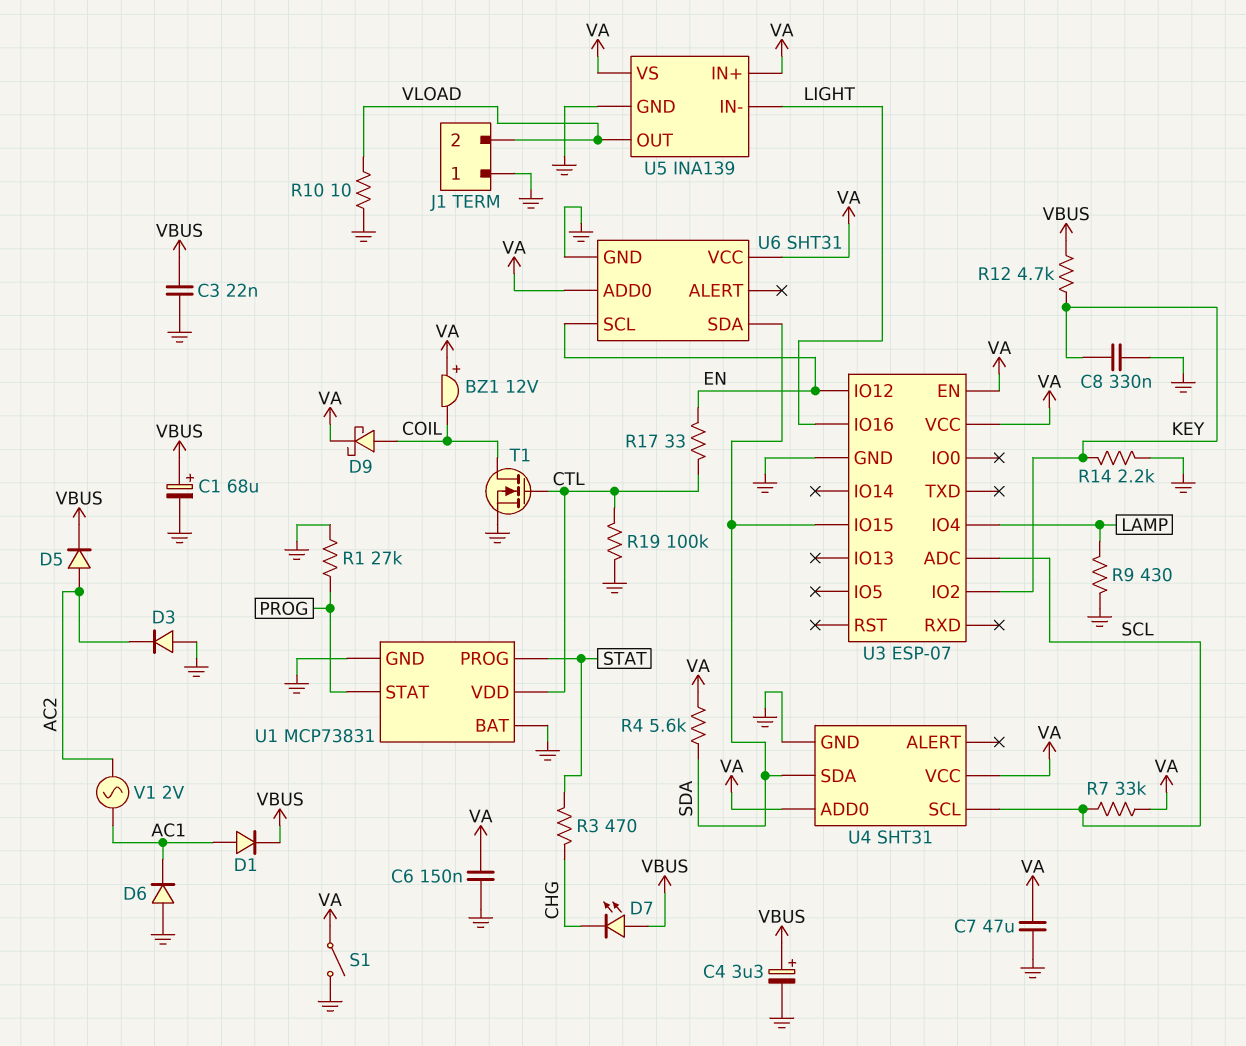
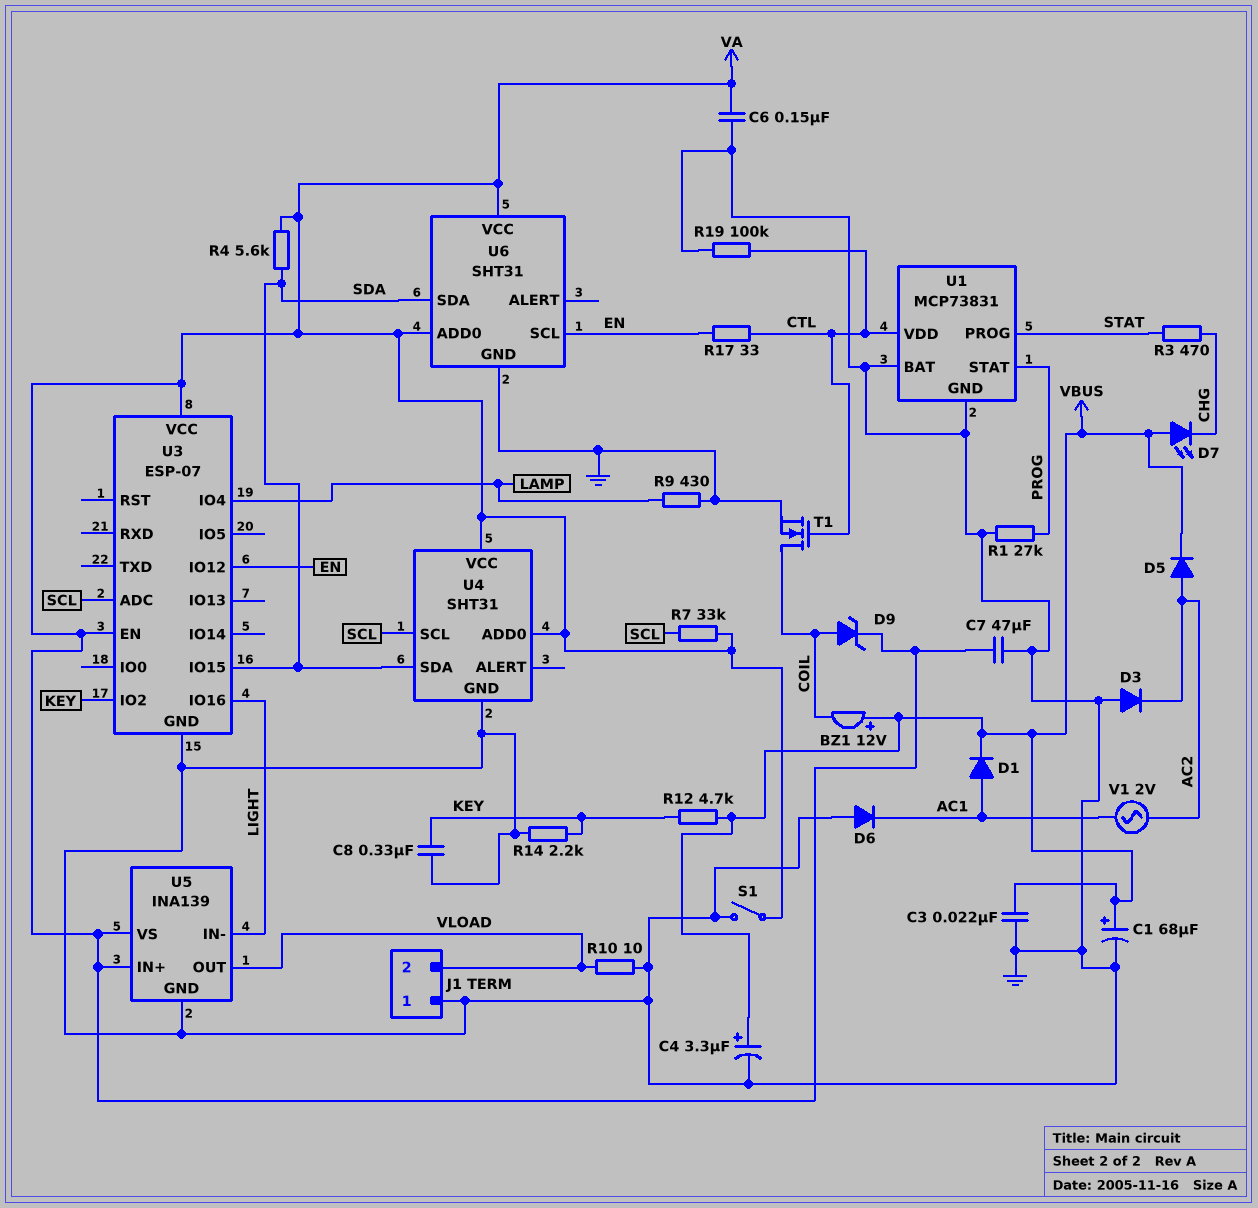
BZ1: buzzer 12V (plus VA, minus COIL) -> buzzer 12V (plus VBUS, minus COIL)
D9: schottky (A COIL, K VA) -> zener (A COIL, K VA)

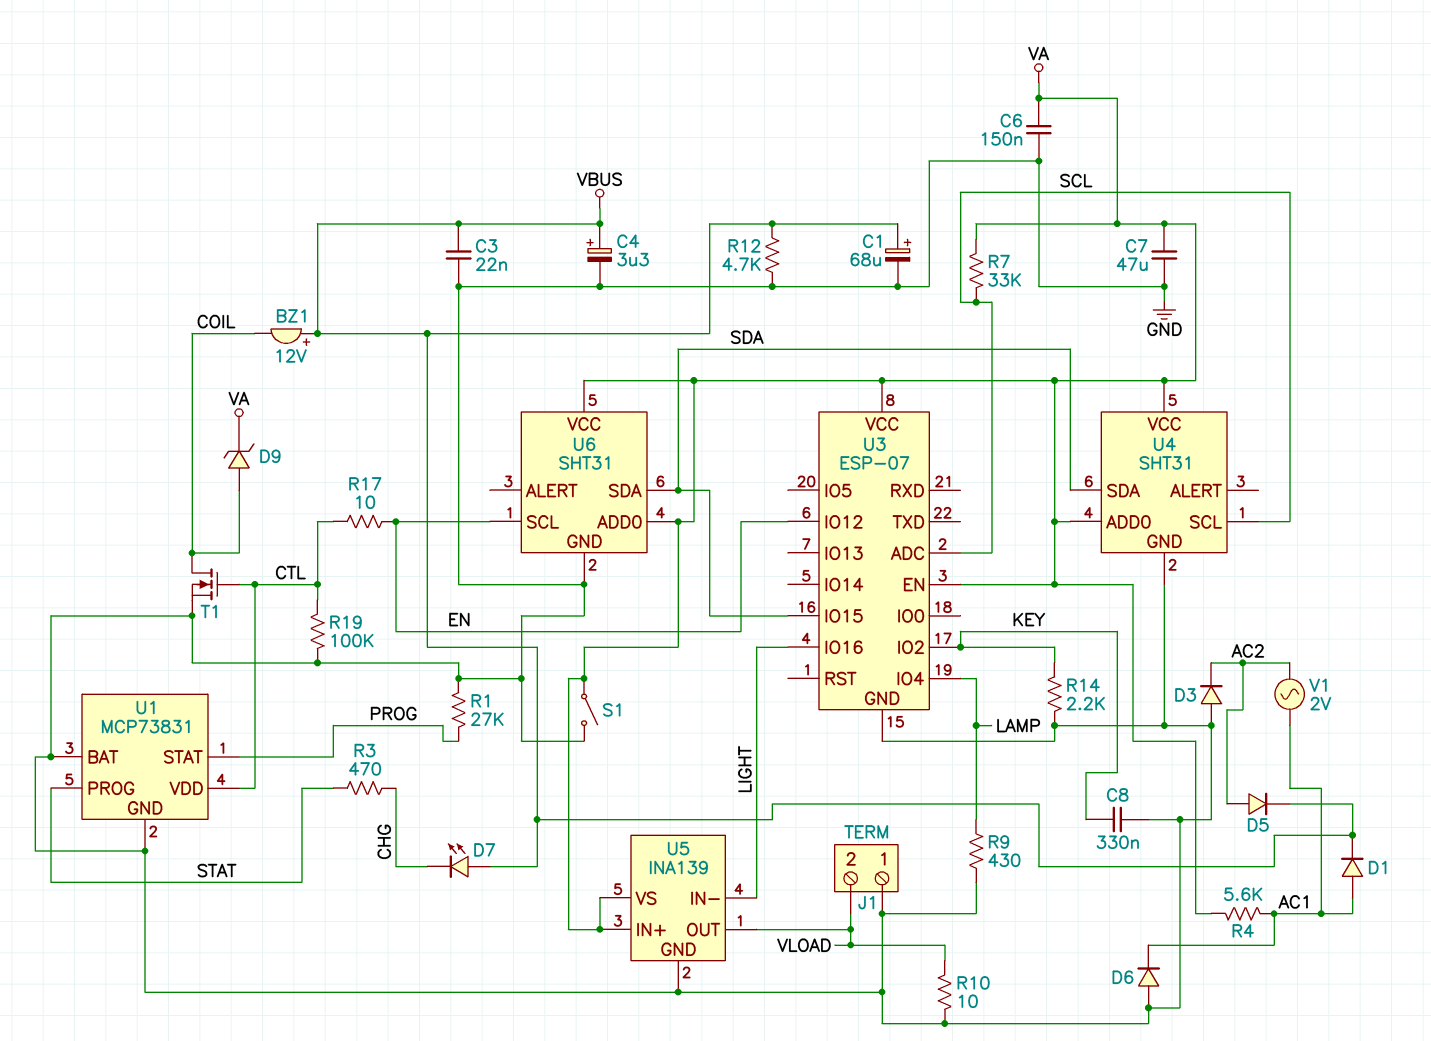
R4: 5.6k (SDA, VA) -> 5.6k (AC1, VA)
R12: 4.7k (KEY, VBUS) -> 4.7k (GND, VBUS)
R17: 33 (CTL, EN) -> 10 (CTL, EN)

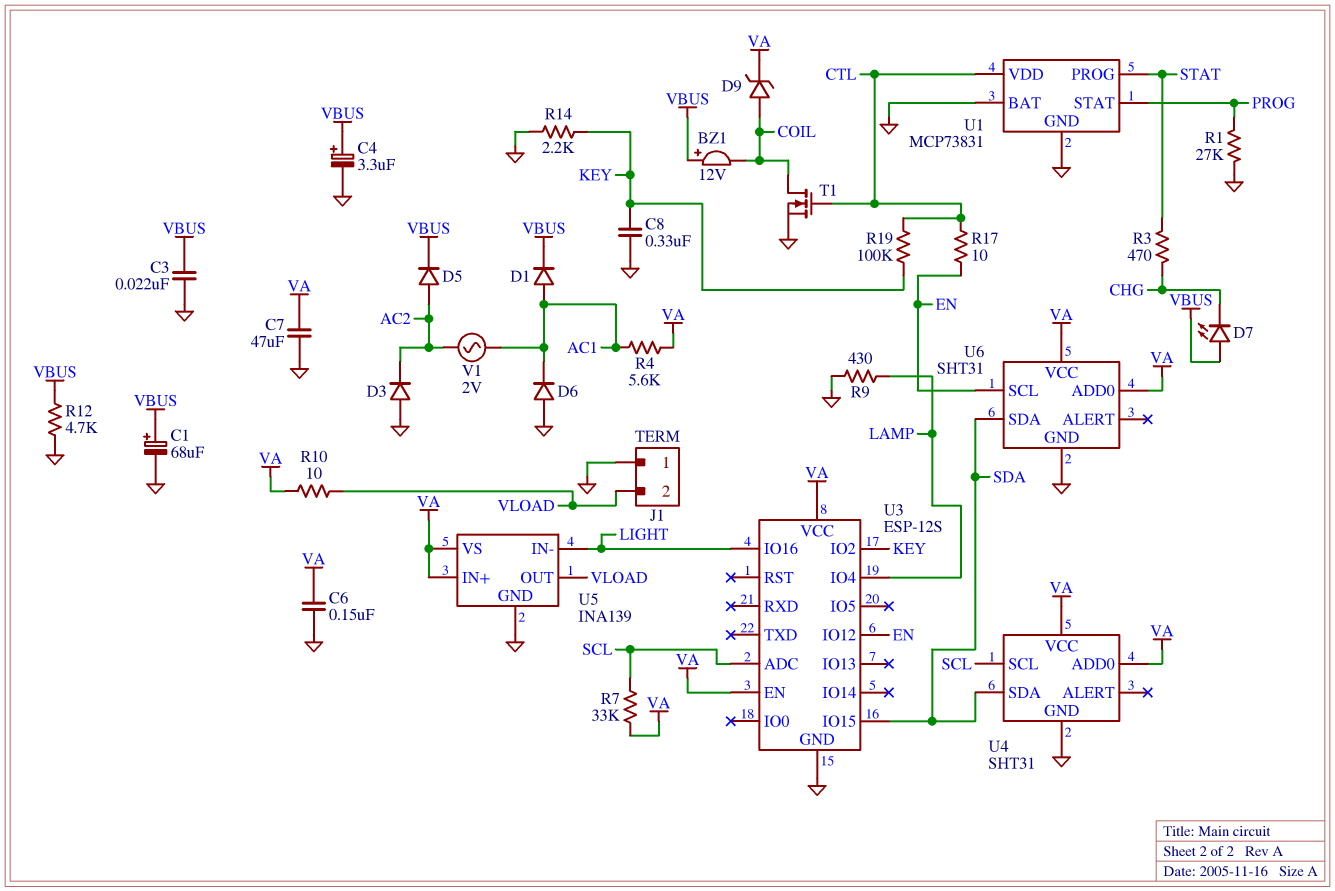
R10: 10 (GND, VLOAD) -> 10 (VA, VLOAD)
R19: 100k (CTL, GND) -> 100k (CTL, KEY)
S1: switch (GND, VA) -> none
U3: ESP-07 -> ESP-12S

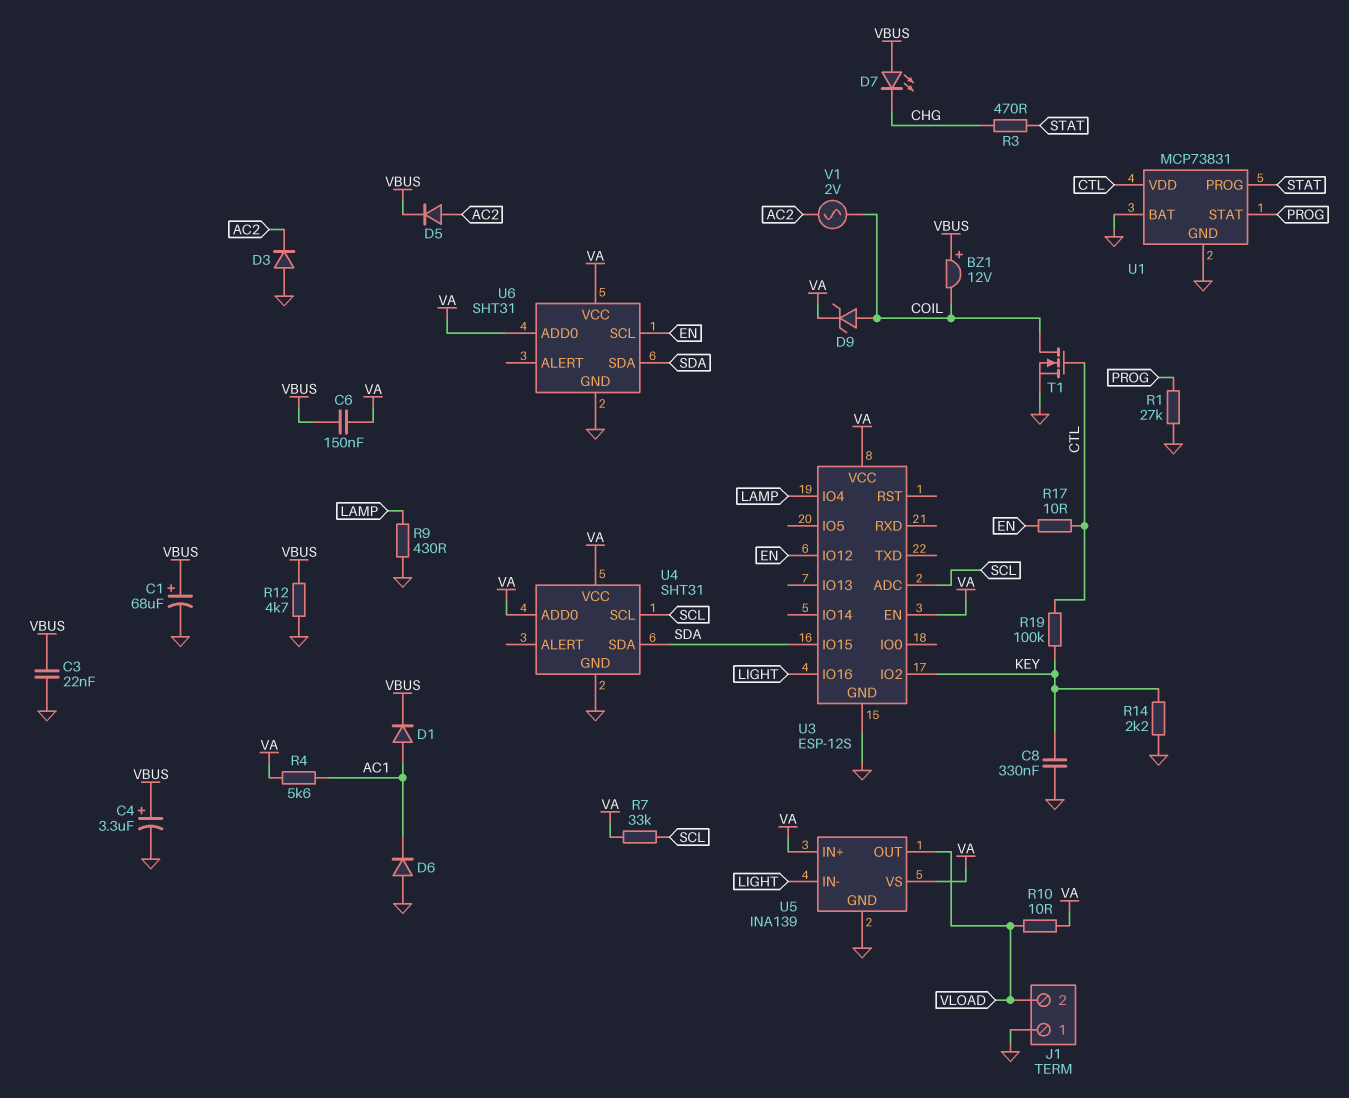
C6: 150nF (GND, VA) -> 150nF (VA, VBUS)
C7: 47uF (GND, VA) -> none
V1: AC 2V (AC1, AC2) -> AC 2V (AC2, COIL)

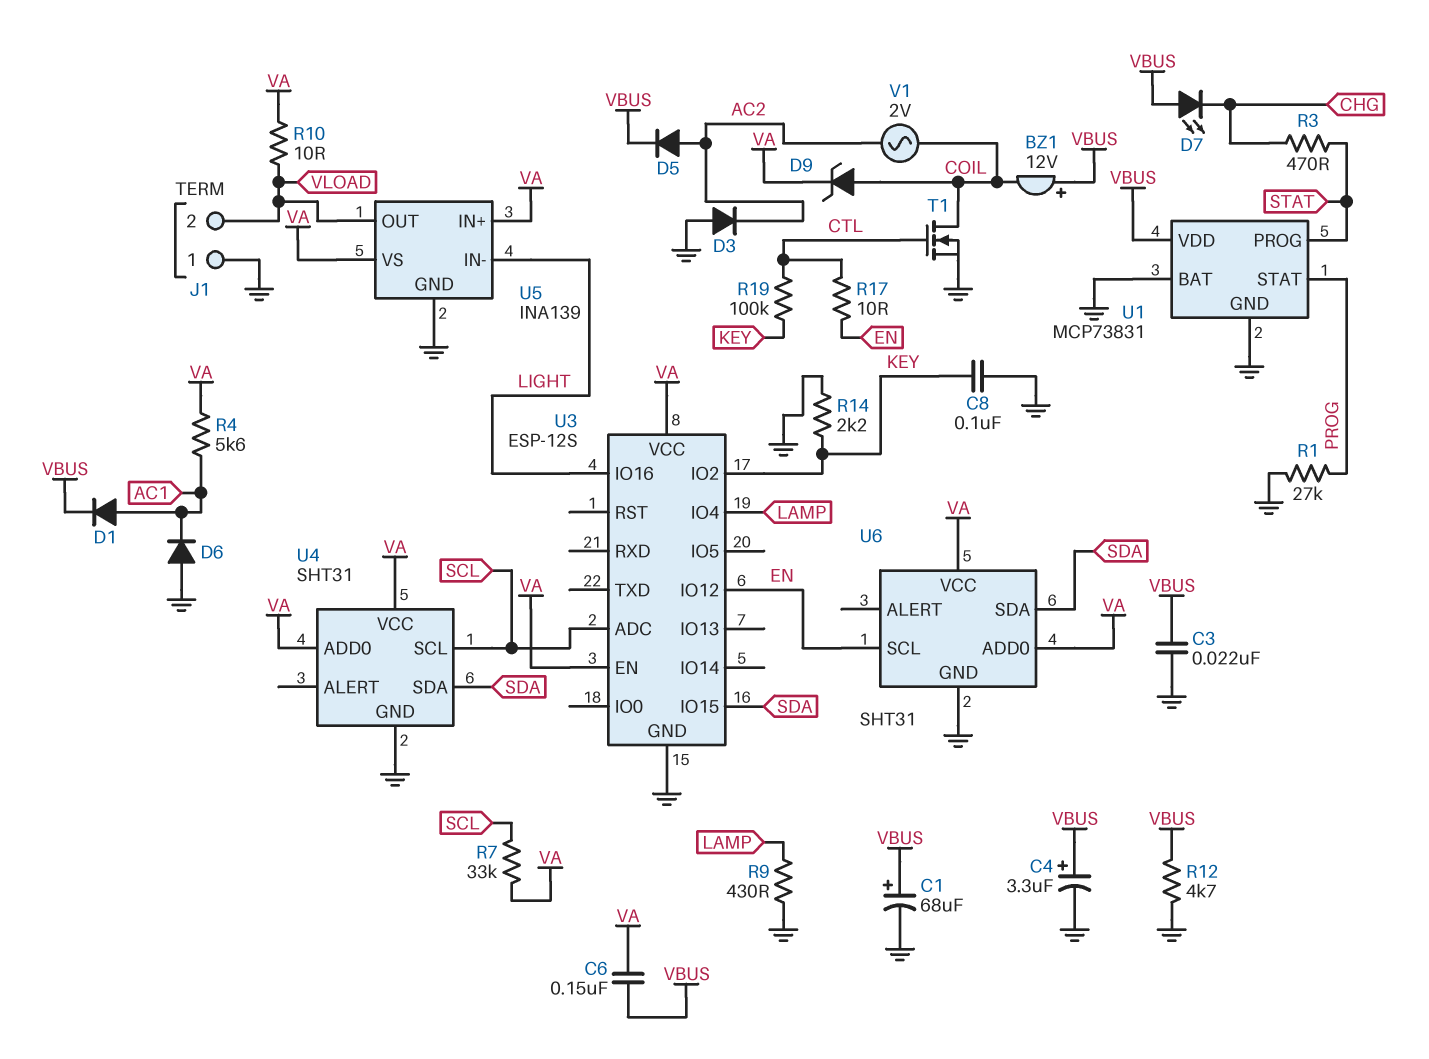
C8: 330nF (GND, KEY) -> 100nF (GND, KEY)
U1 pin VDD: CTL -> VBUS

